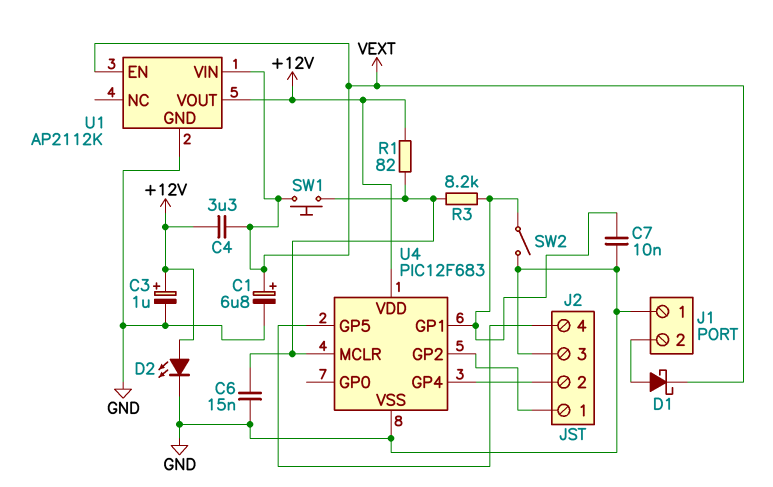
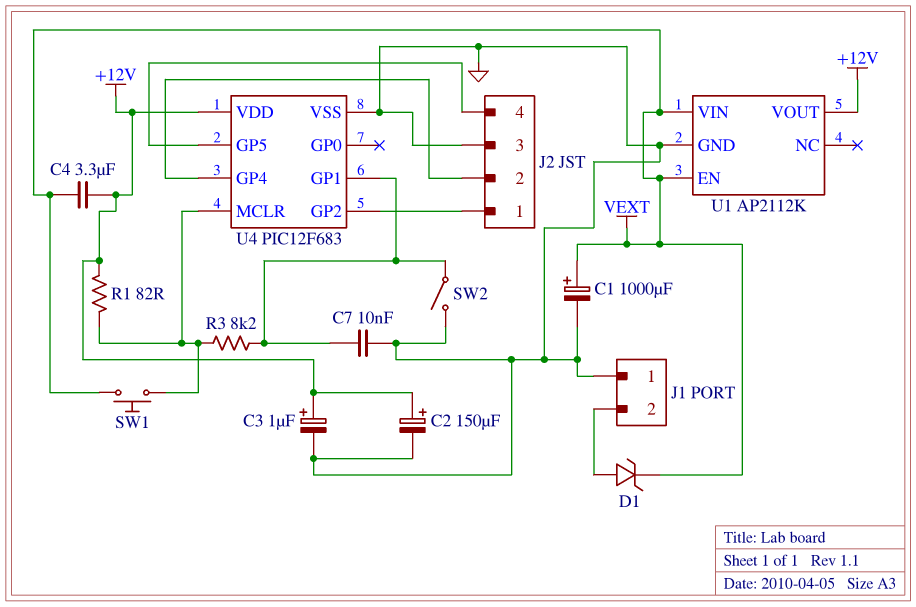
C1: 6.8uF (plus VEXT, minus GND) -> 1000uF (plus VEXT, minus GND)
C2: none -> 150uF (plus +12V, minus GND)
C6: 15nF (GND, U4/MCLR) -> none
D1: schottky (A J1/2, K VEXT) -> zener (A J1/2, K VEXT)
D2: LED (A +12V, K GND) -> none

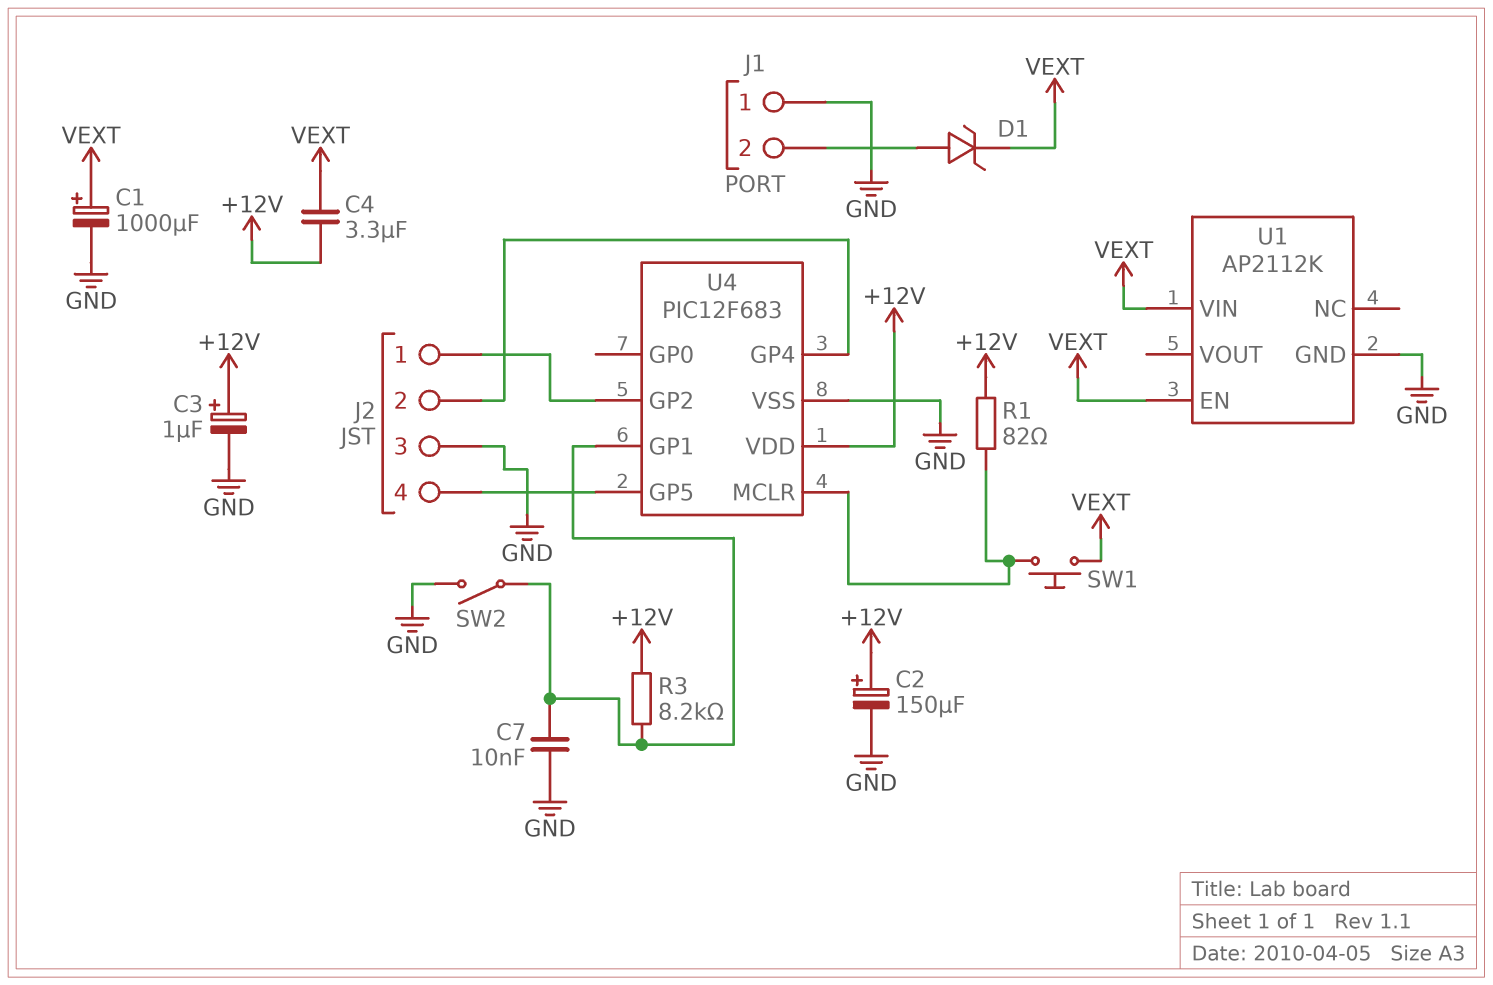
R3: 8.2k (U4/GP1, U4/MCLR) -> 8.2k (+12V, U4/GP1)
U1 pin VOUT: +12V -> none

